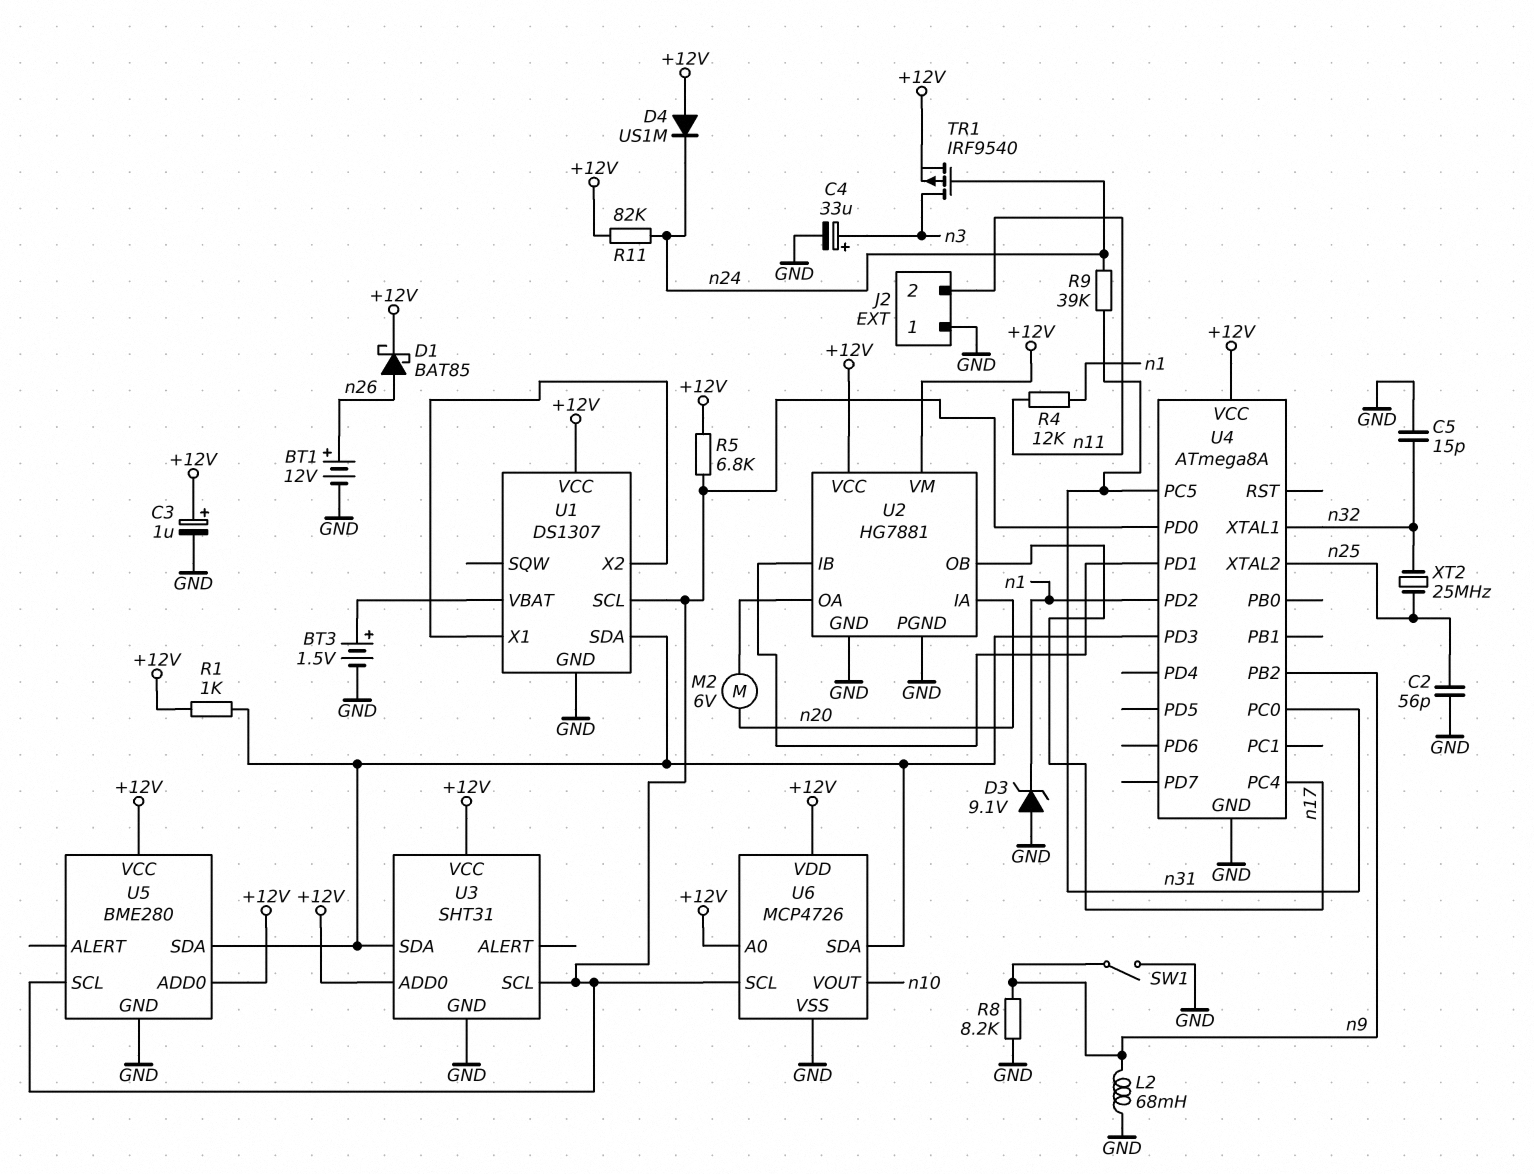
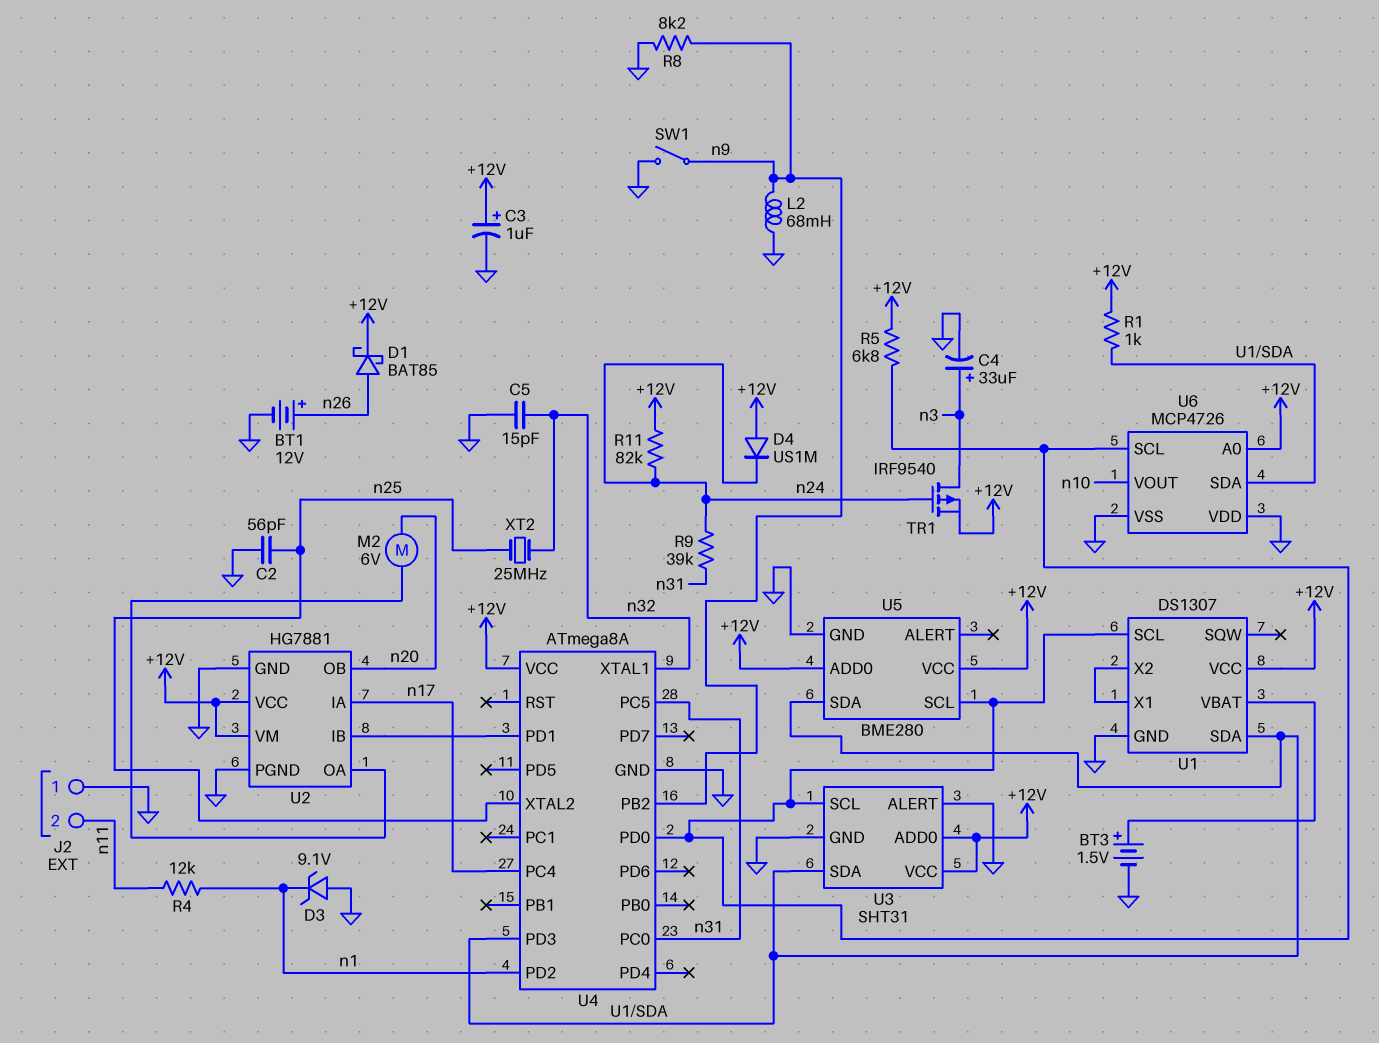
U2 pin IA: n20 -> n17
U2 pin OB: n17 -> n20
U3 pin ALERT: none -> GND
U6 pin VDD: +12V -> GND

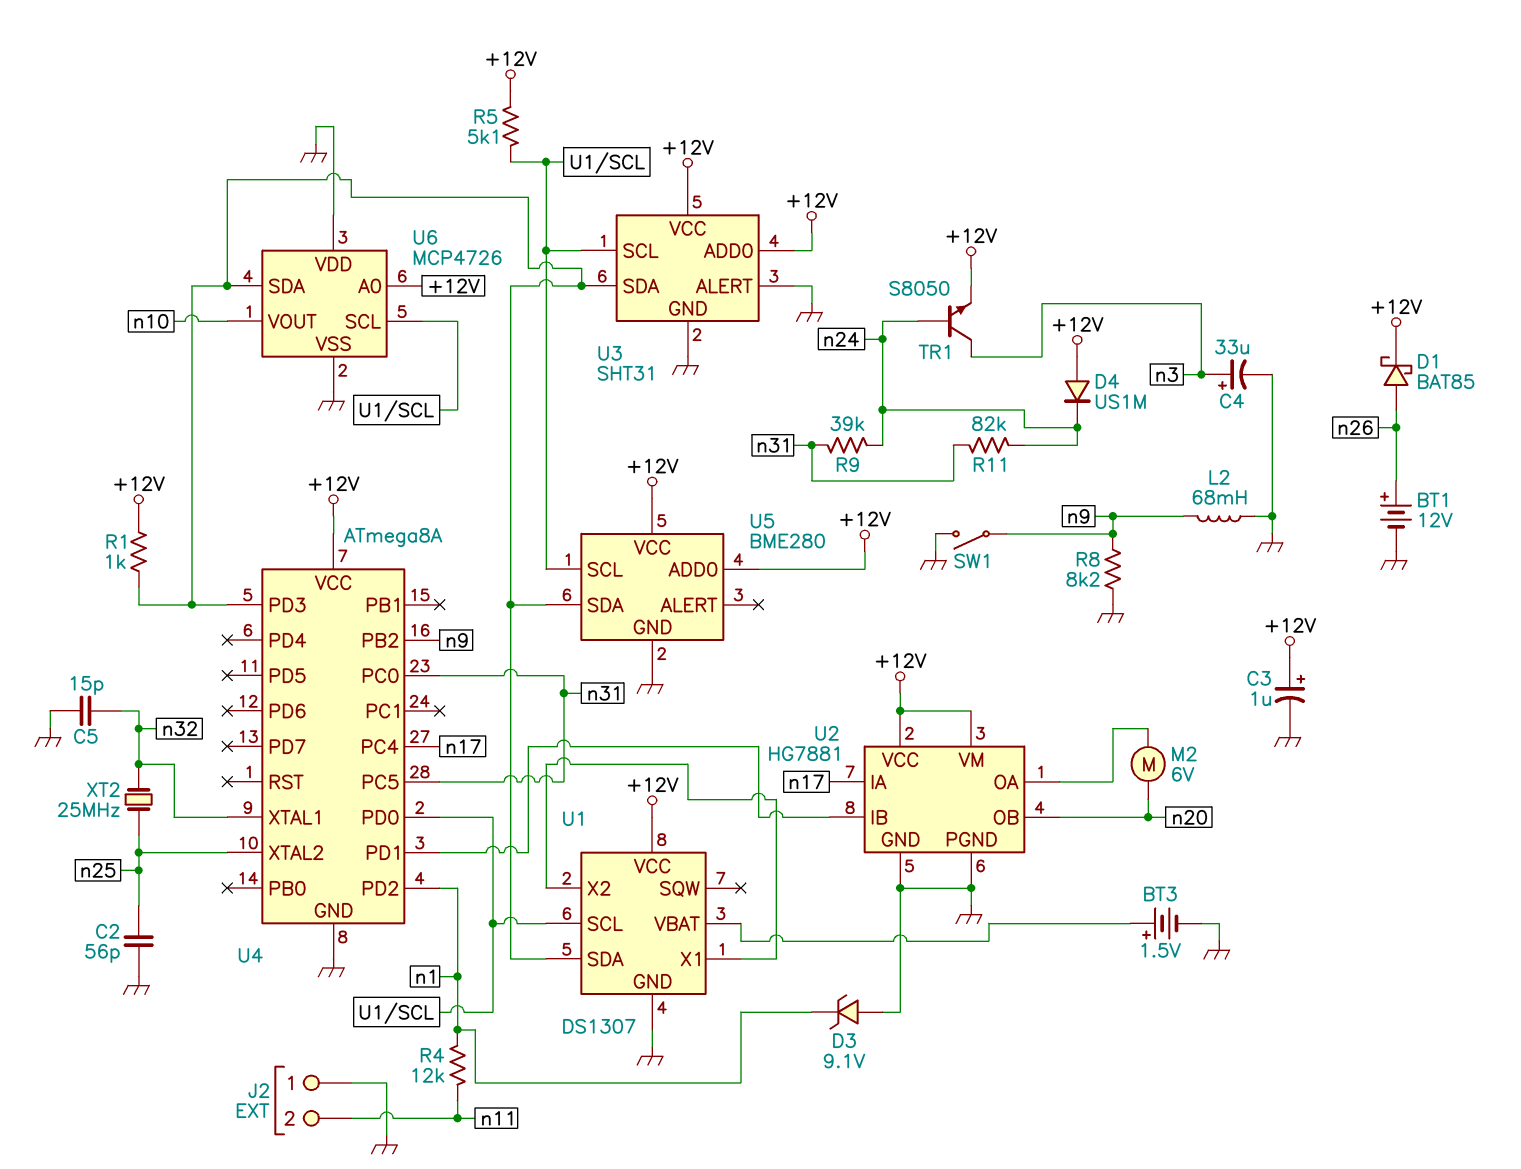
R5: 6.8k (+12V, U1/SCL) -> 5.1k (+12V, U1/SCL)
R11: 82k (+12V, n24) -> 82k (n24, n31)
TR1: PMOS IRF9540 (G n24, D n3, S +12V) -> NPN S8050 (B n24, C n3, E +12V)

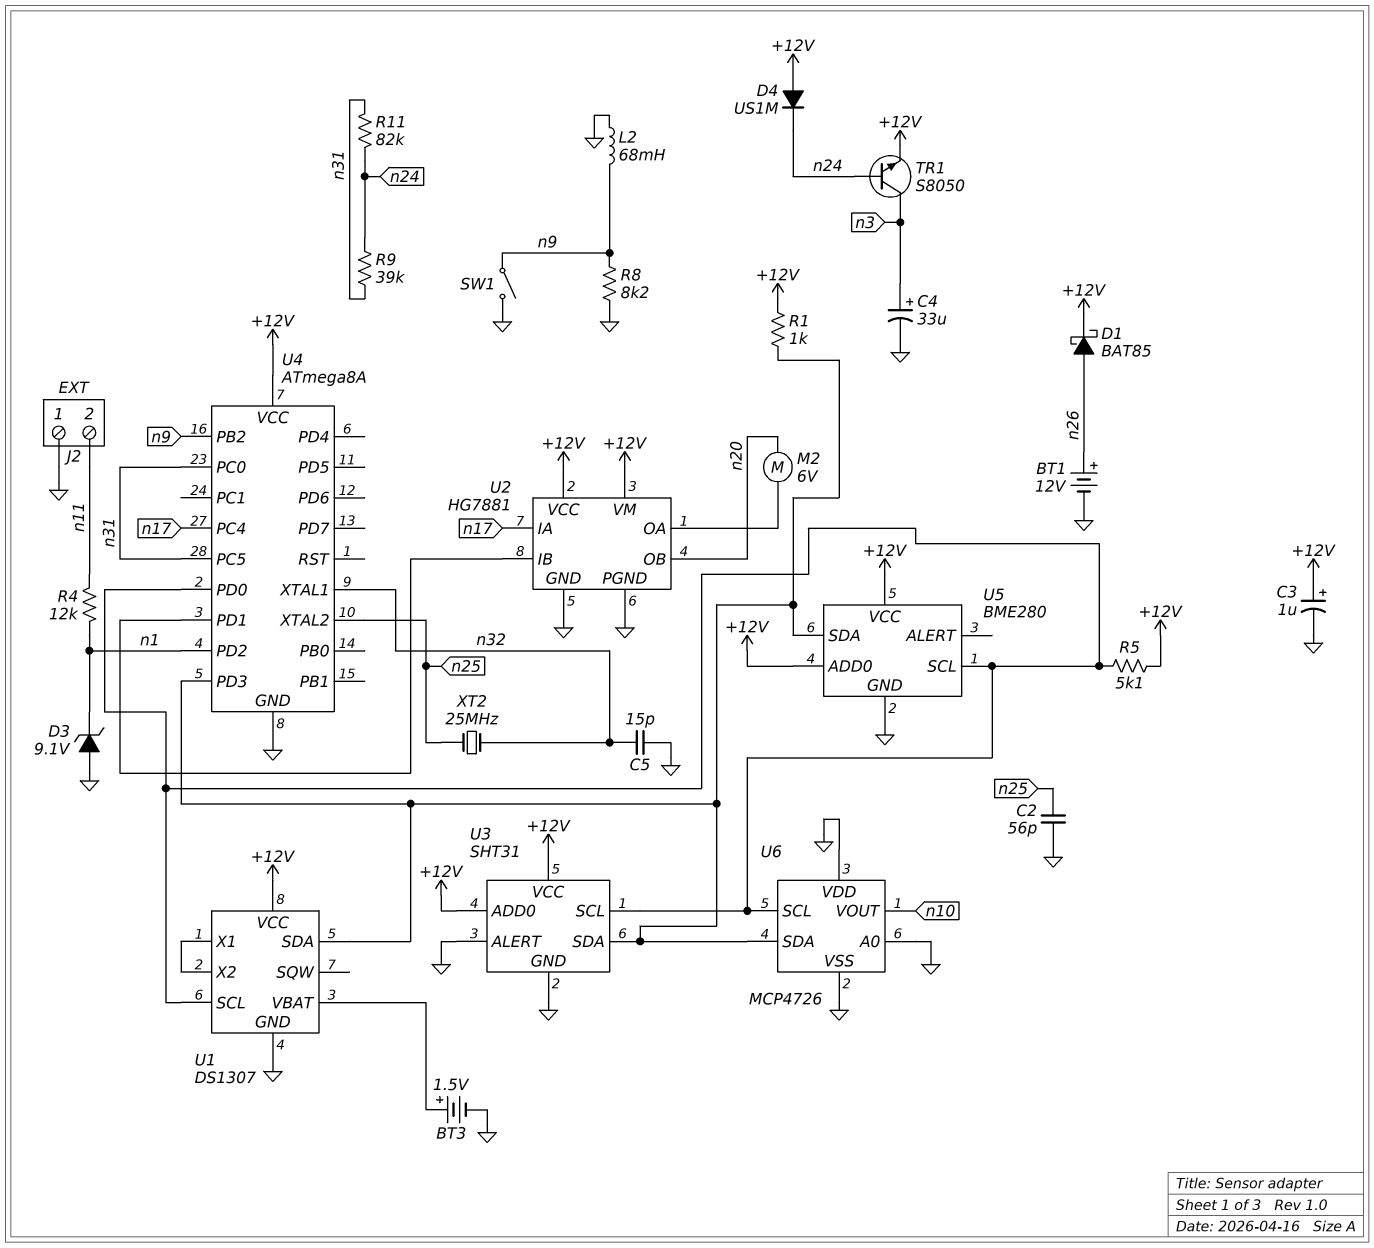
U6 pin A0: +12V -> GND

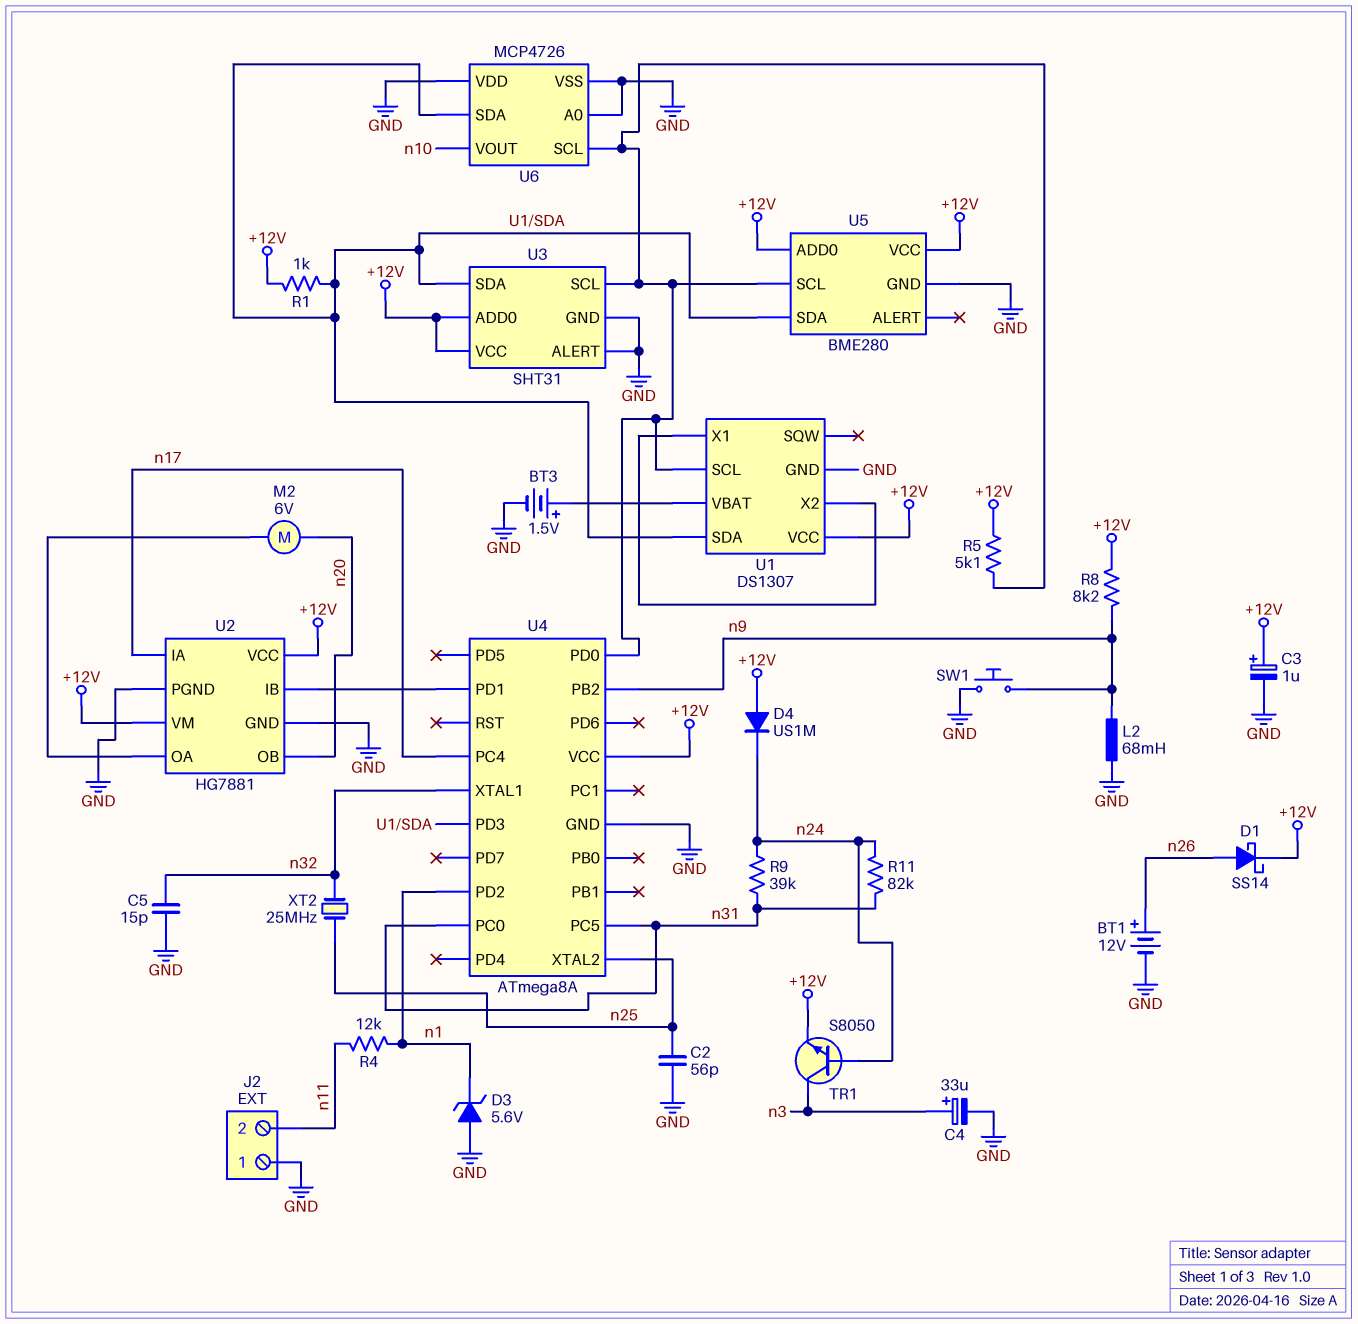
D1: schottky BAT85 (A n26, K +12V) -> schottky SS14 (A n26, K +12V)
D3: zener 9.1V (A GND, K n1) -> zener 5.6V (A GND, K n1)
R8: 8.2k (GND, n9) -> 8.2k (+12V, n9)
SW1: switch (GND, n9) -> button (GND, n9)

